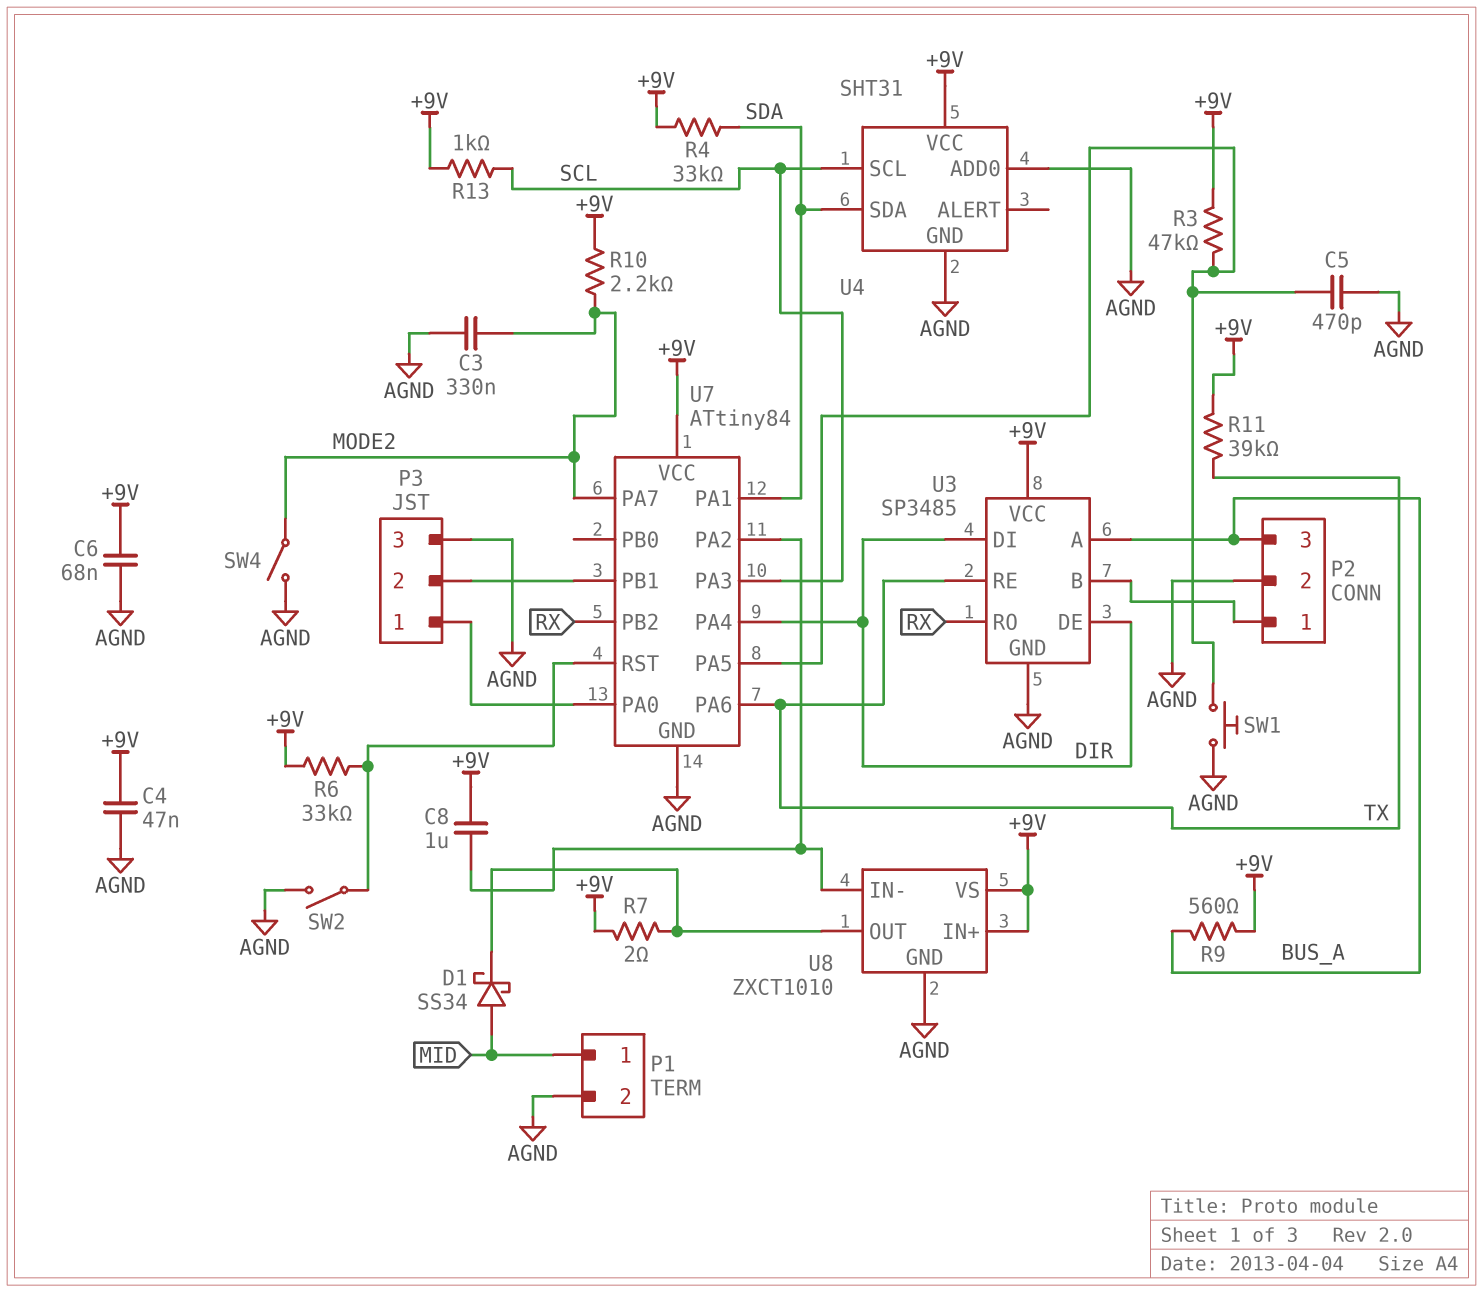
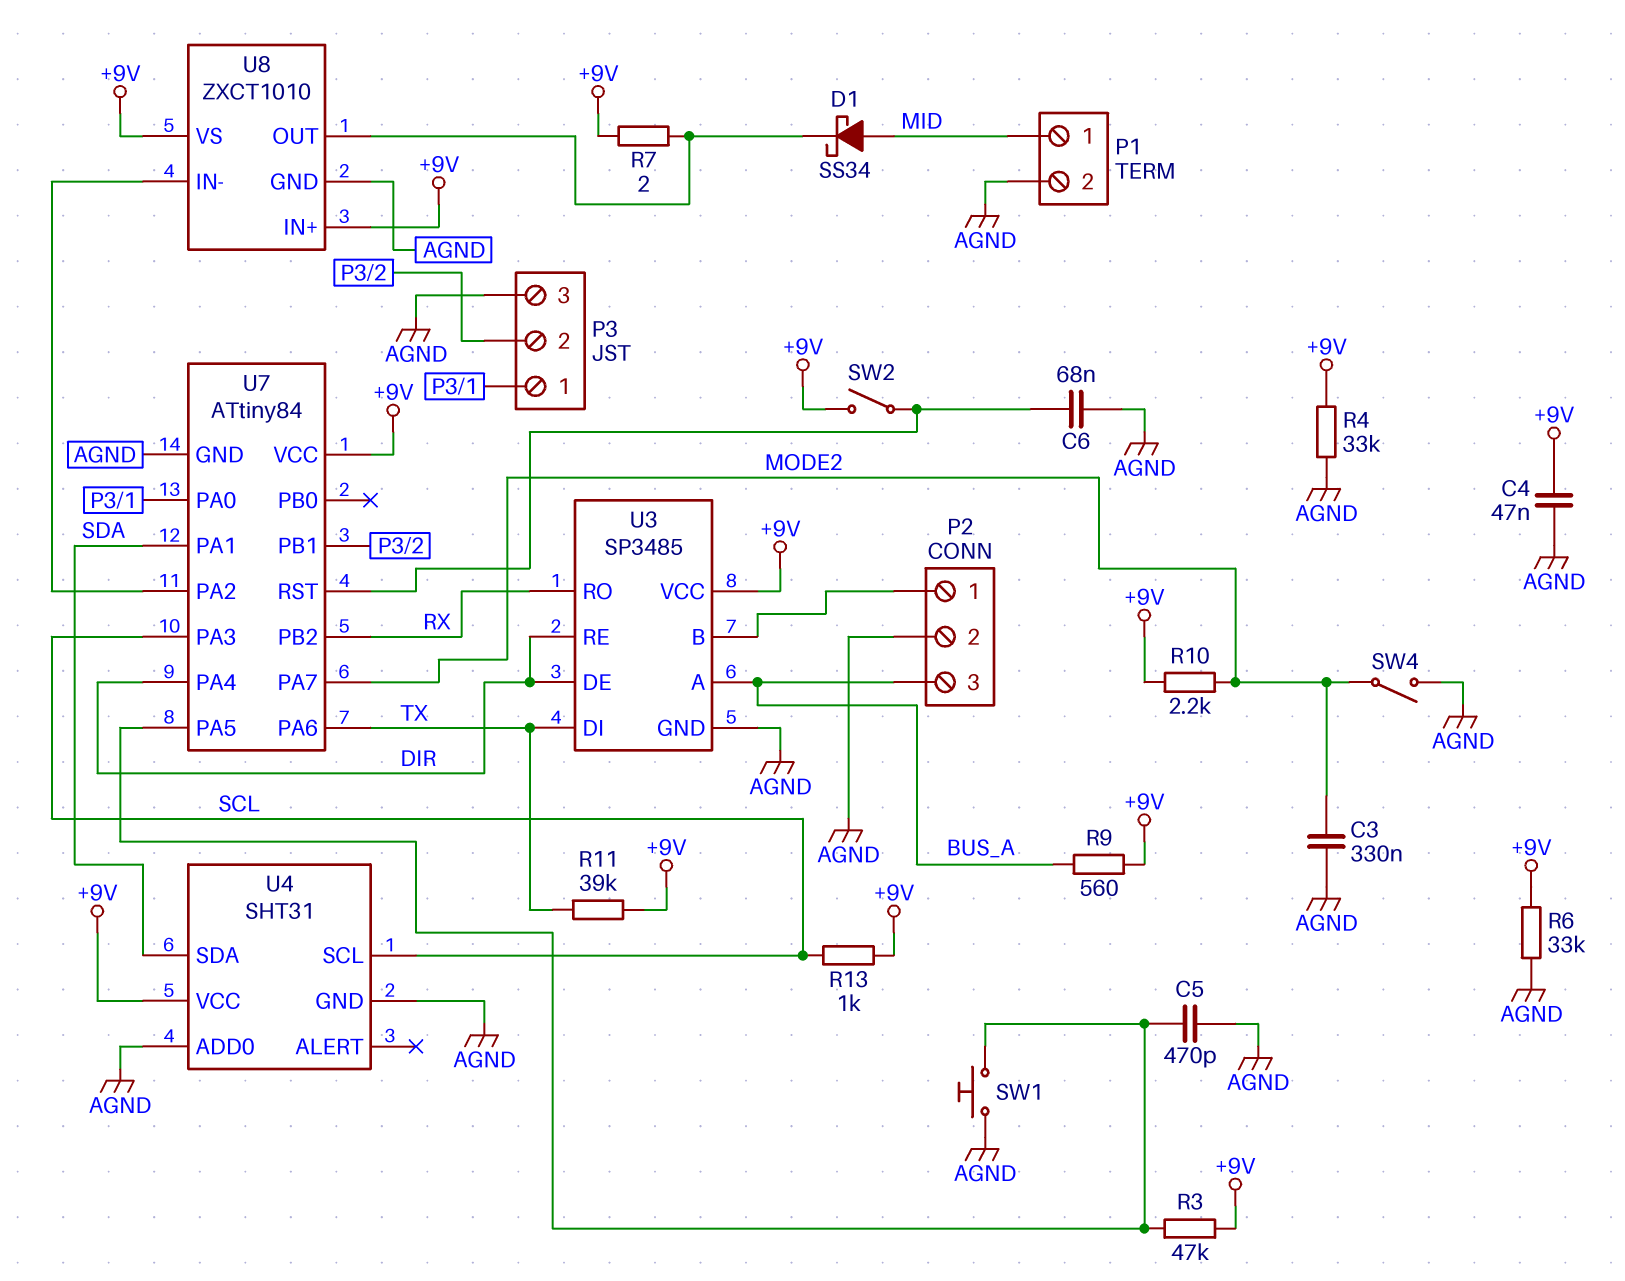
C6: 68nF (+9V, AGND) -> 68nF (AGND, U7/RST)
C8: 1uF (+9V, U7/PA2) -> none
R4: 33k (+9V, SDA) -> 33k (+9V, AGND)
R6: 33k (+9V, U7/RST) -> 33k (+9V, AGND)
SW2: switch (AGND, U7/RST) -> switch (+9V, U7/RST)
U3 pin DI: DIR -> TX
U3 pin RE: TX -> DIR

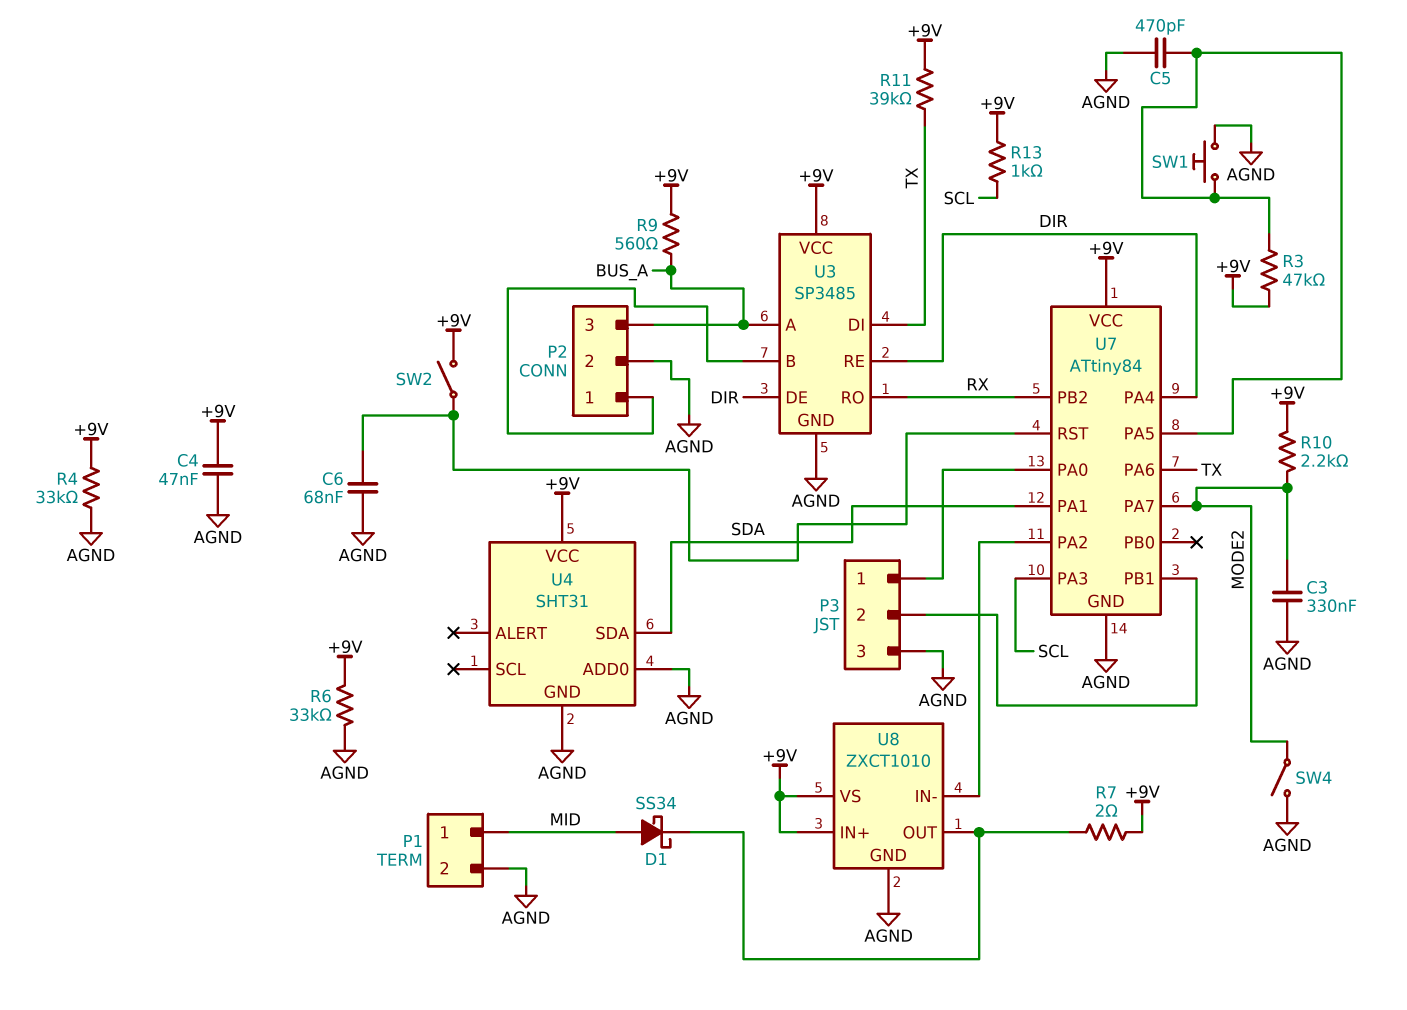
U4 pin SCL: SCL -> none

